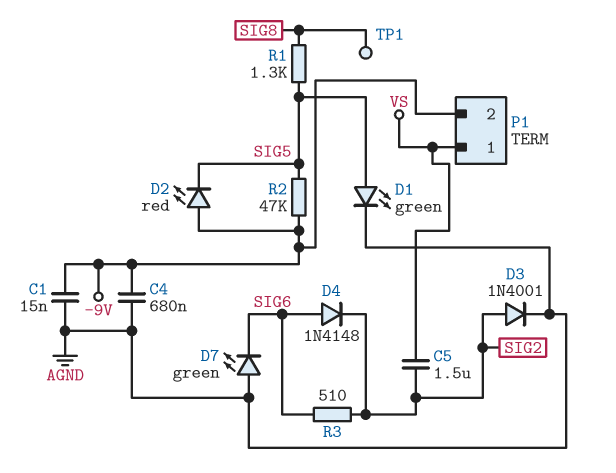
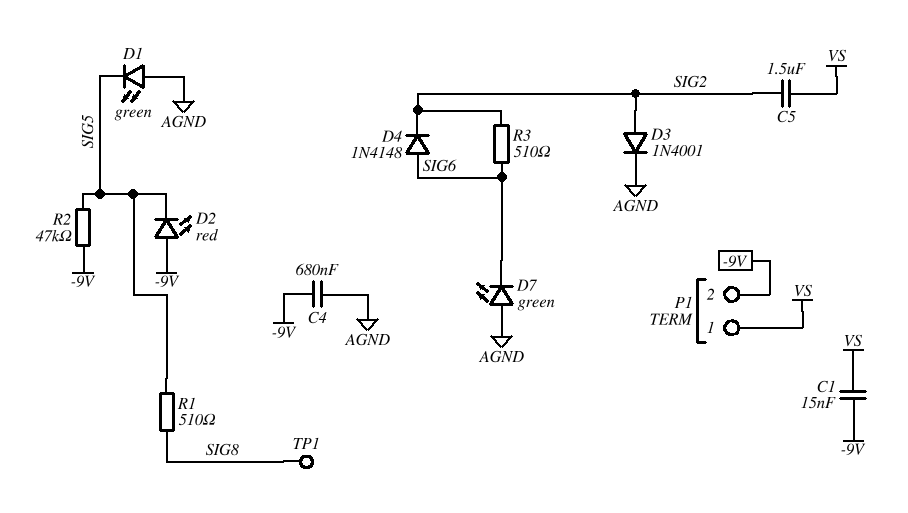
C1: 15nF (-9V, AGND) -> 15nF (-9V, VS)
D1: LED green (A SIG5, K AGND) -> LED green (A AGND, K SIG5)
R1: 1.3k (SIG5, SIG8) -> 510 (SIG5, SIG8)

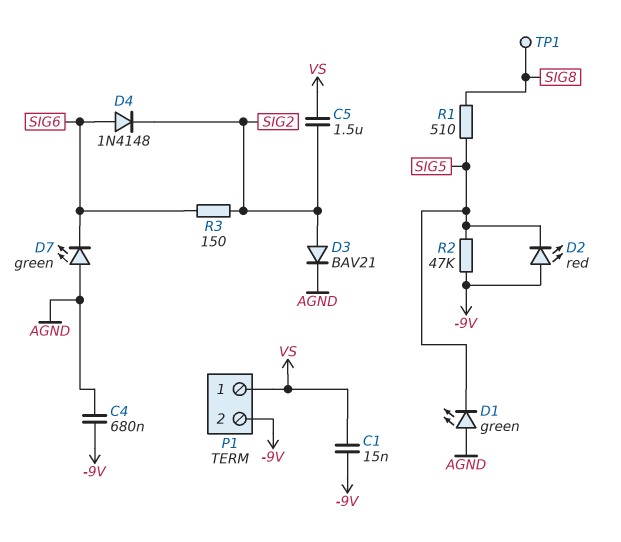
D3: diode 1N4001 (A SIG2, K AGND) -> diode BAV21 (A SIG2, K AGND)
R3: 510 (SIG2, SIG6) -> 150 (SIG2, SIG6)

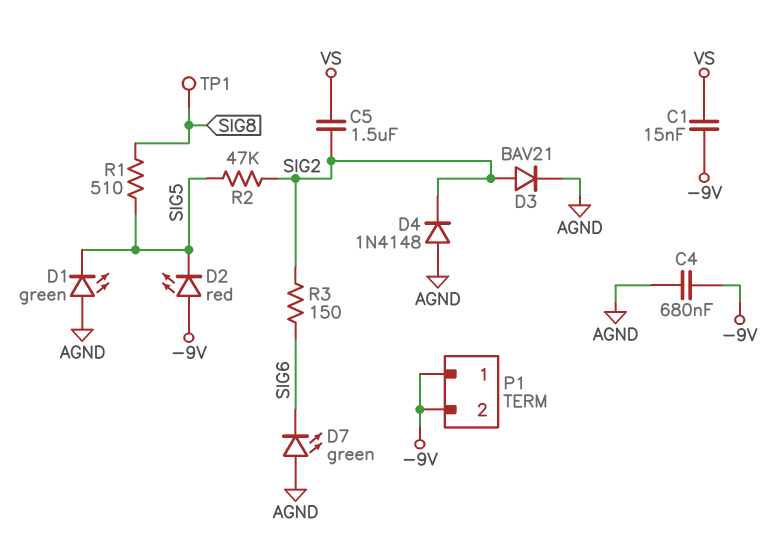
D4: diode 1N4148 (A SIG6, K SIG2) -> diode 1N4148 (A AGND, K SIG2)
P1 pin 1: VS -> -9V
R2: 47k (-9V, SIG5) -> 47k (SIG2, SIG5)

